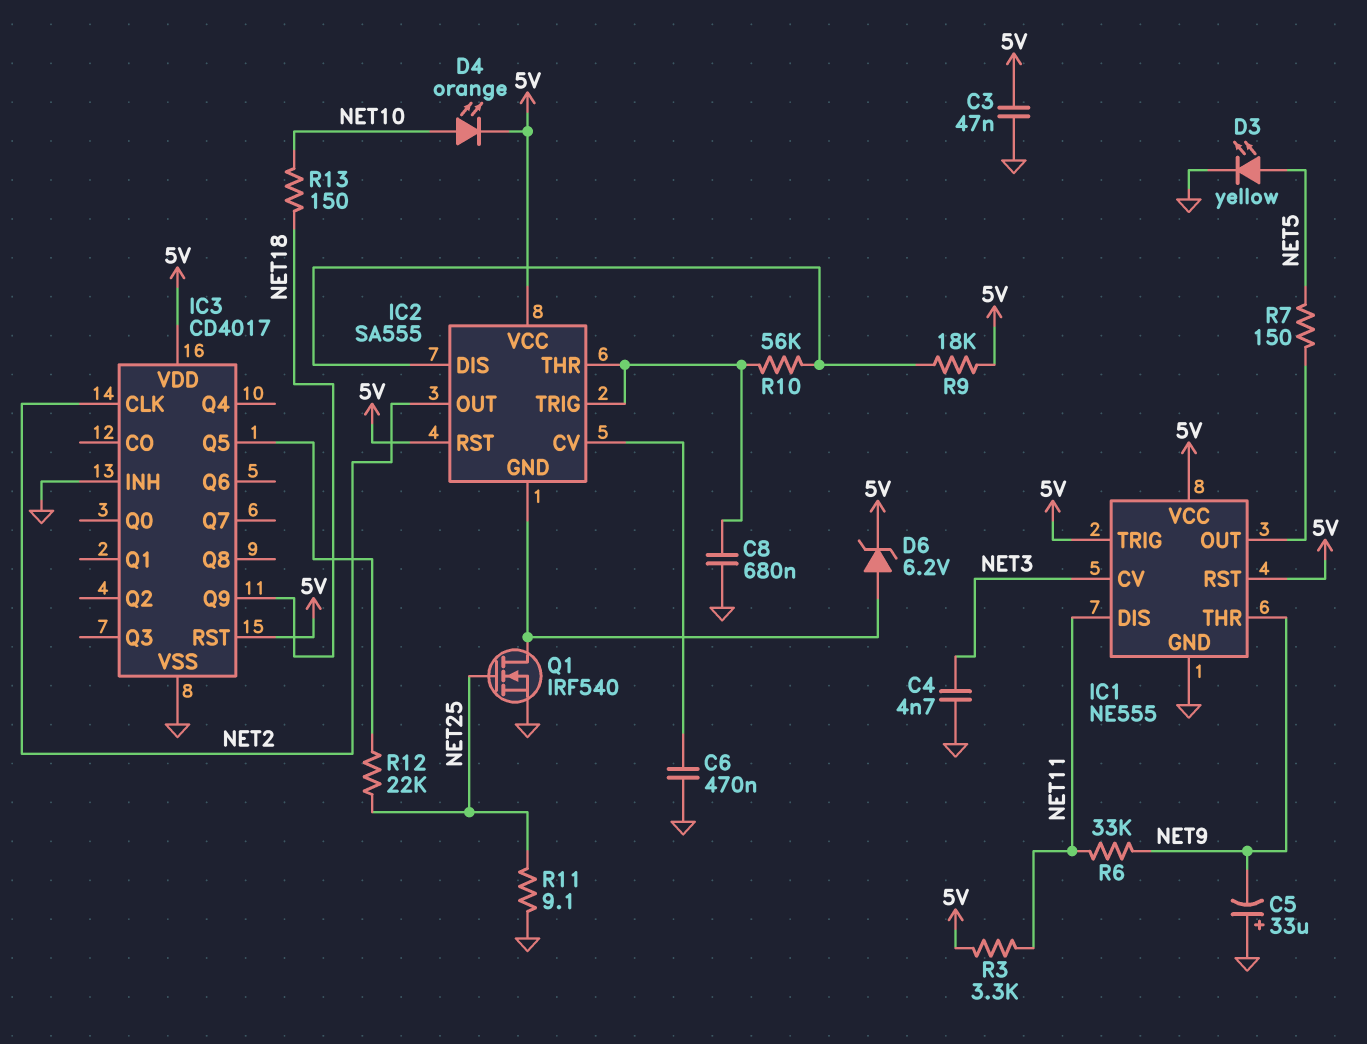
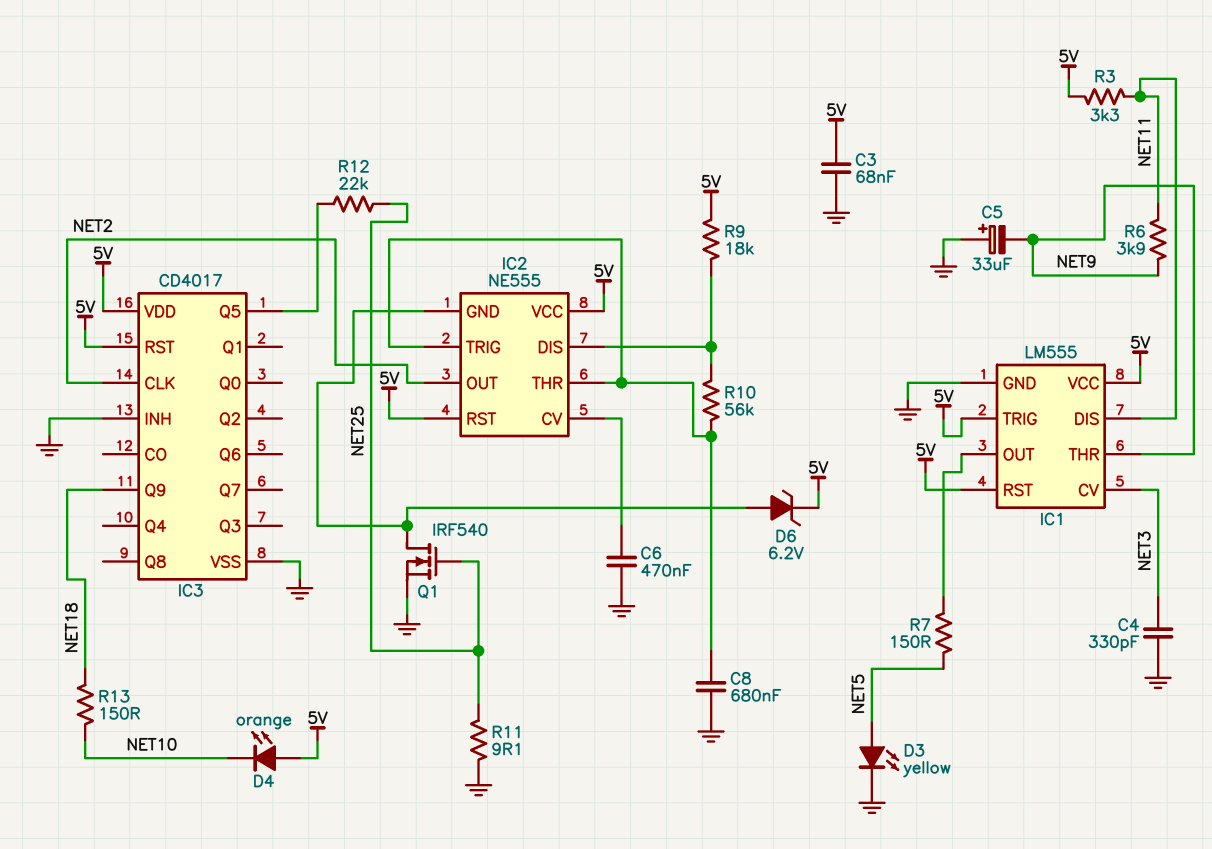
C3: 47nF (5V, GND) -> 68nF (5V, GND)
C4: 4.7nF (GND, NET3) -> 330pF (GND, NET3)
D4: LED orange (A NET10, K 5V) -> LED orange (A 5V, K NET10)
IC1: NE555 -> LM555
IC2: SA555 -> NE555
R6: 33k (NET9, NET11) -> 3.9k (NET9, NET11)

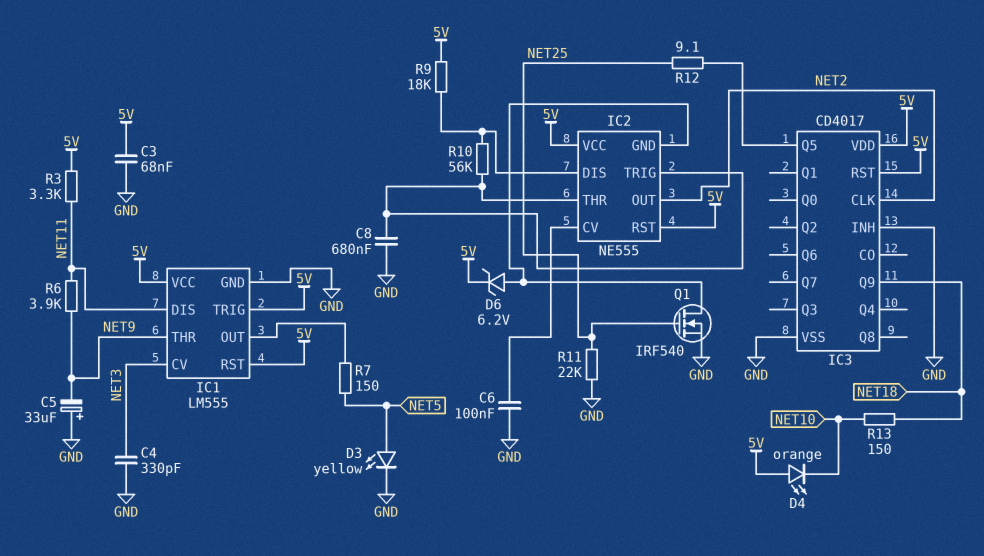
C6: 470nF (GND, IC2/CV) -> 100nF (GND, IC2/CV)
R11: 9.1 (GND, NET25) -> 22k (GND, NET25)
R12: 22k (IC3/Q5, NET25) -> 9.1 (IC3/Q5, NET25)

